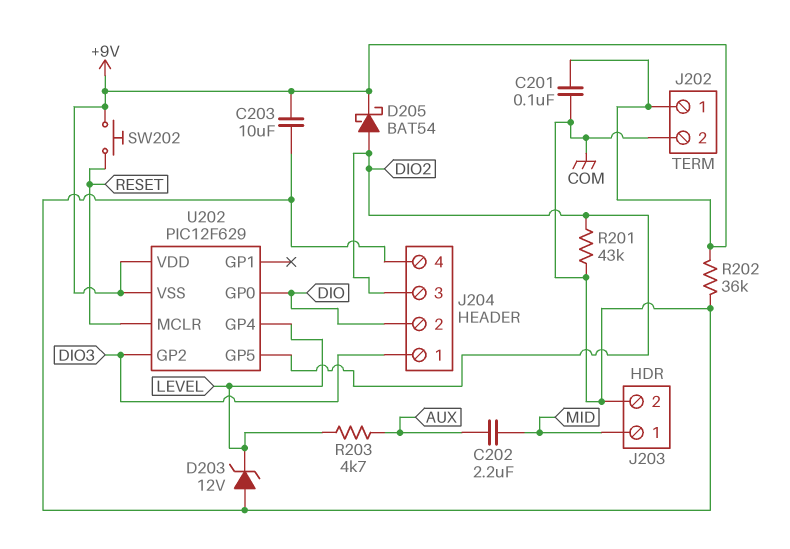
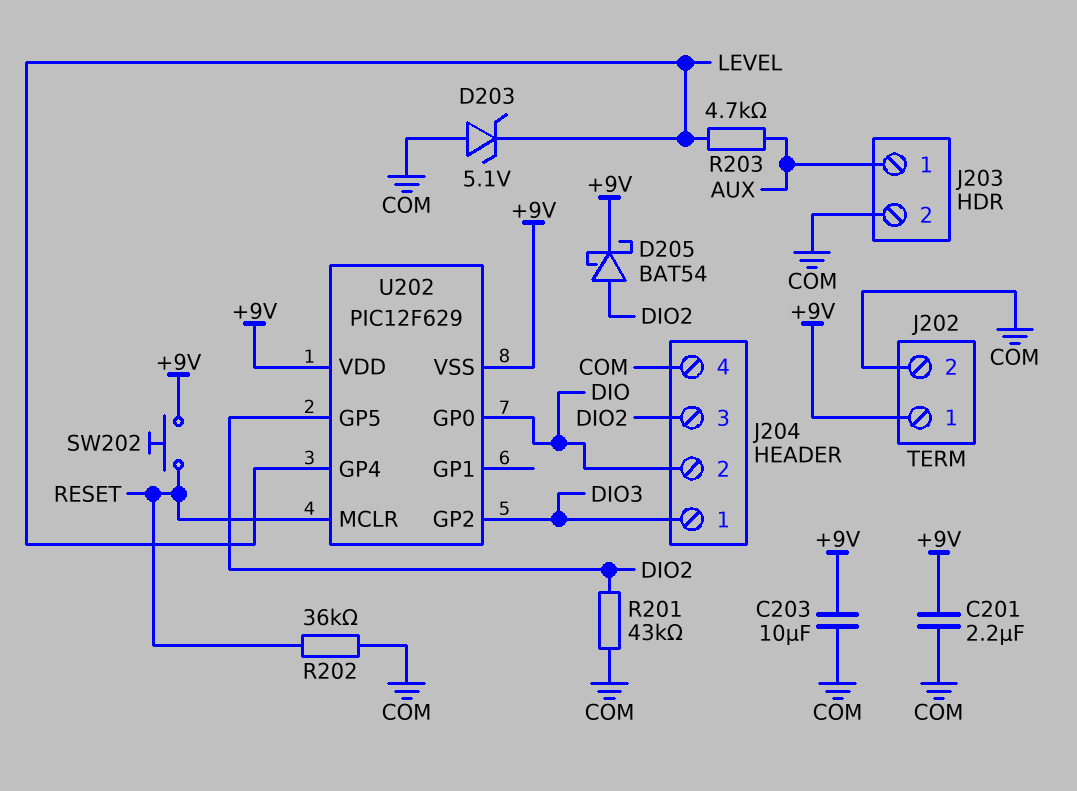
C201: 100nF (+9V, COM) -> 2.2uF (+9V, COM)
C202: 2.2uF (AUX, MID) -> none
D203: zener 12V (A COM, K LEVEL) -> zener 5.1V (A COM, K LEVEL)
J203 pin 1: MID -> AUX
R202: 36k (+9V, COM) -> 36k (COM, RESET)

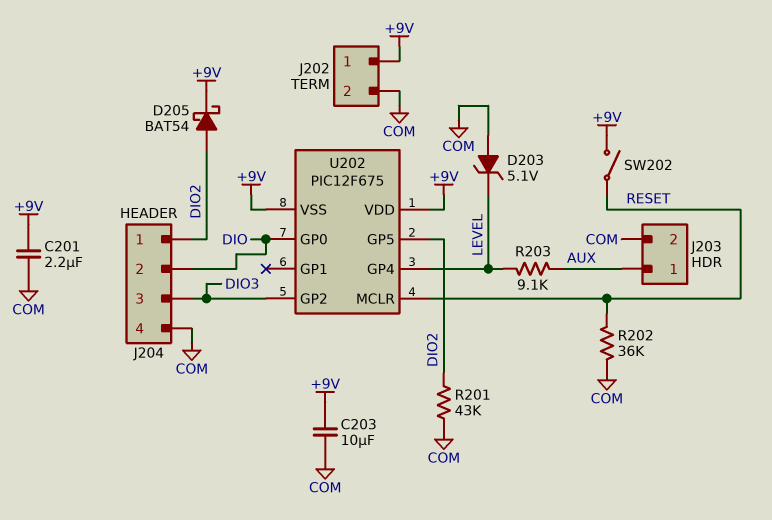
J204 pin 1: DIO3 -> DIO2
J204 pin 3: DIO2 -> DIO3
R203: 4.7k (AUX, LEVEL) -> 9.1k (AUX, LEVEL)
SW202: button (+9V, RESET) -> switch (+9V, RESET)
U202: PIC12F629 -> PIC12F675

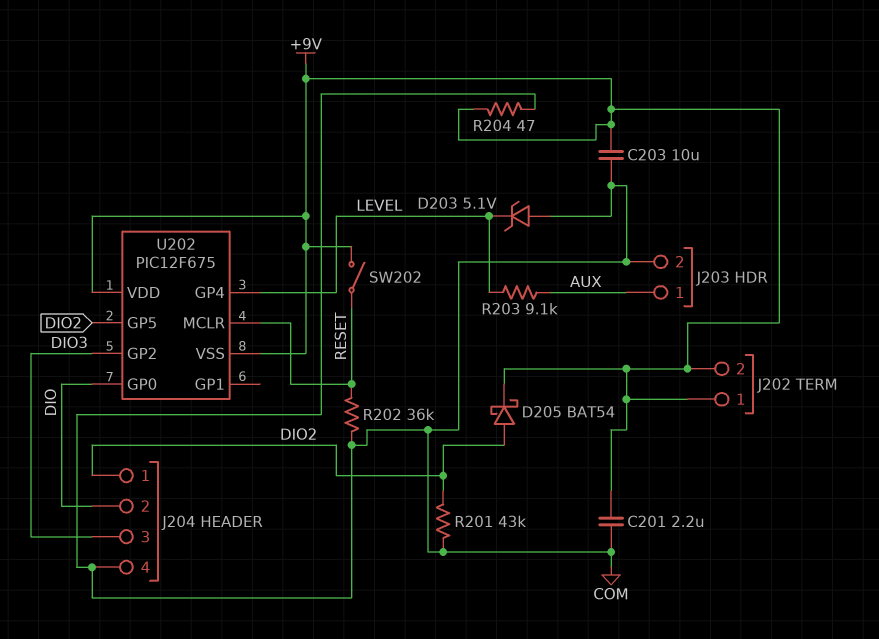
J202 pin 2: COM -> +9V
R204: none -> 47 (+9V, COM)

